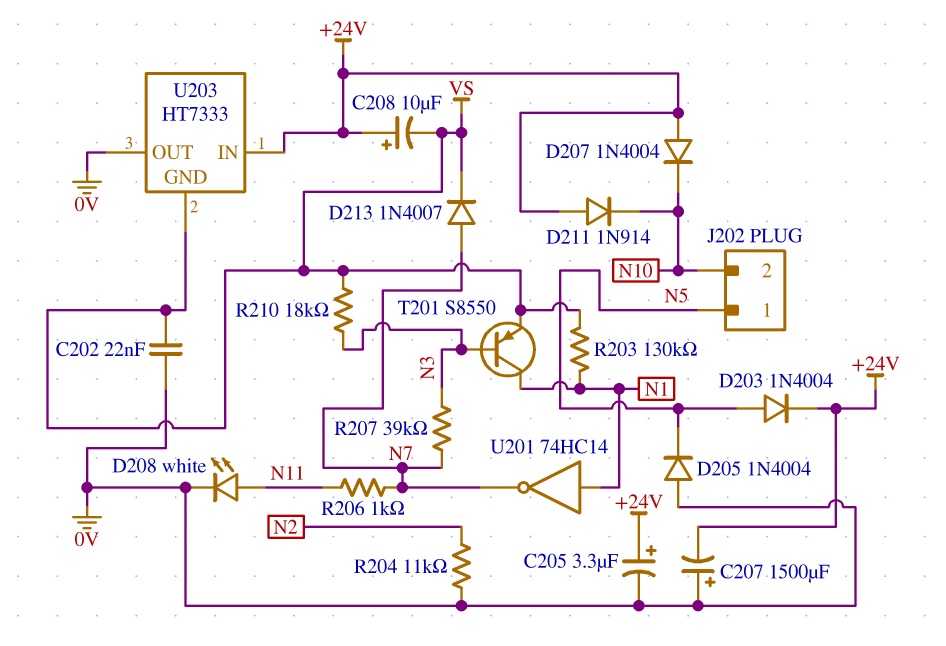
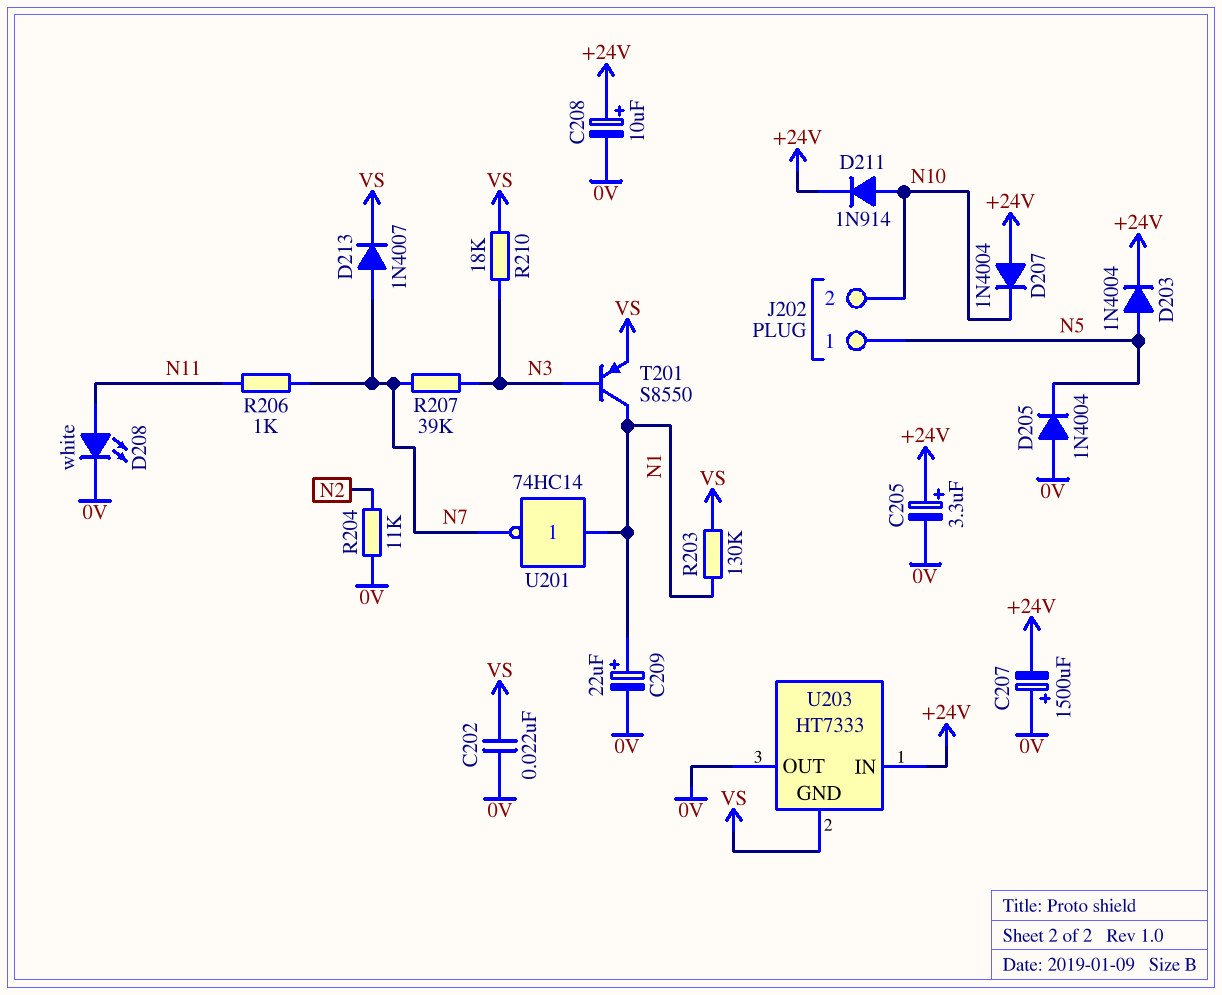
C208: 10uF (plus +24V, minus VS) -> 10uF (plus +24V, minus 0V)
C209: none -> 22uF (plus N1, minus 0V)
D211: diode 1N914 (A +24V, K N10) -> diode 1N914 (A N10, K +24V)

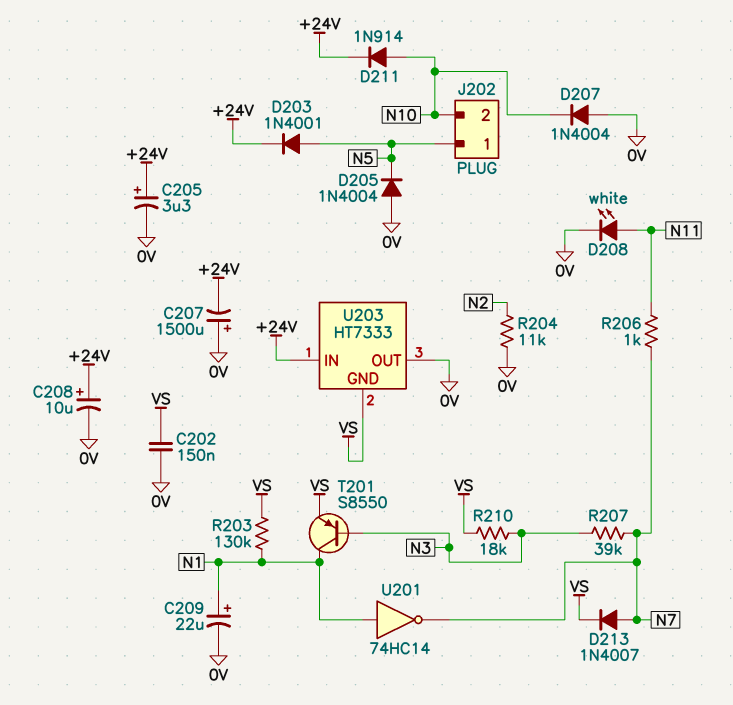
C202: 22nF (0V, VS) -> 150nF (0V, VS)
D203: diode 1N4004 (A N5, K +24V) -> diode 1N4001 (A N5, K +24V)
D207: diode 1N4004 (A +24V, K N10) -> diode 1N4004 (A 0V, K N10)

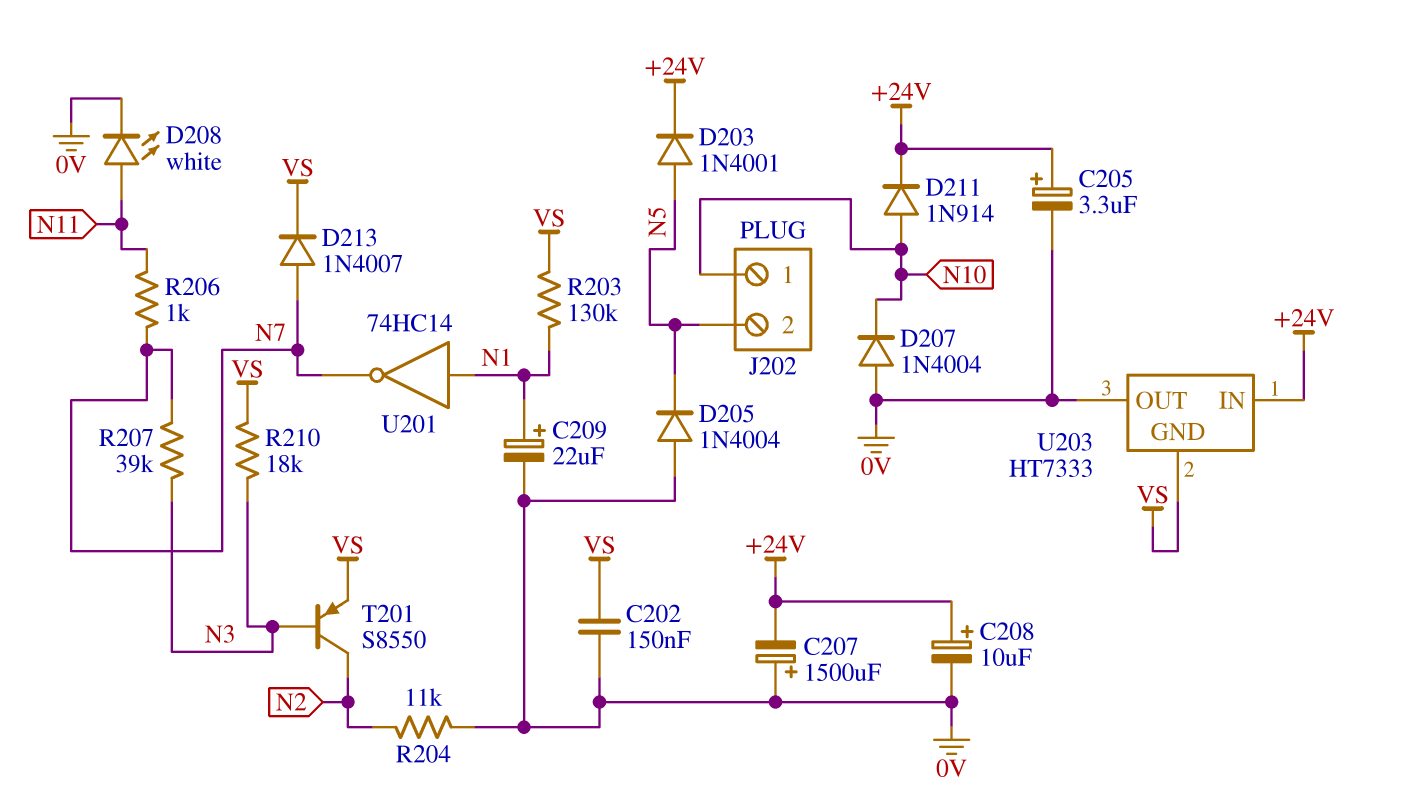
J202 pin 1: N5 -> N10
J202 pin 2: N10 -> N5
T201: PNP S8550 (B N3, C N1, E VS) -> PNP S8550 (B N3, C N2, E VS)

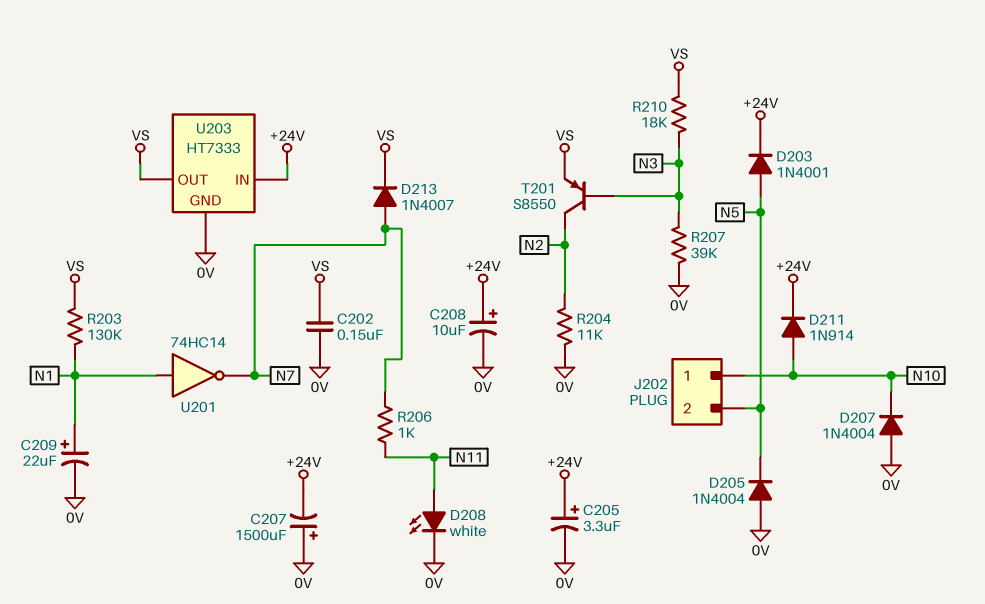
R207: 39k (N3, N7) -> 39k (0V, N3)
U203 pin GND: VS -> 0V
U203 pin OUT: 0V -> VS

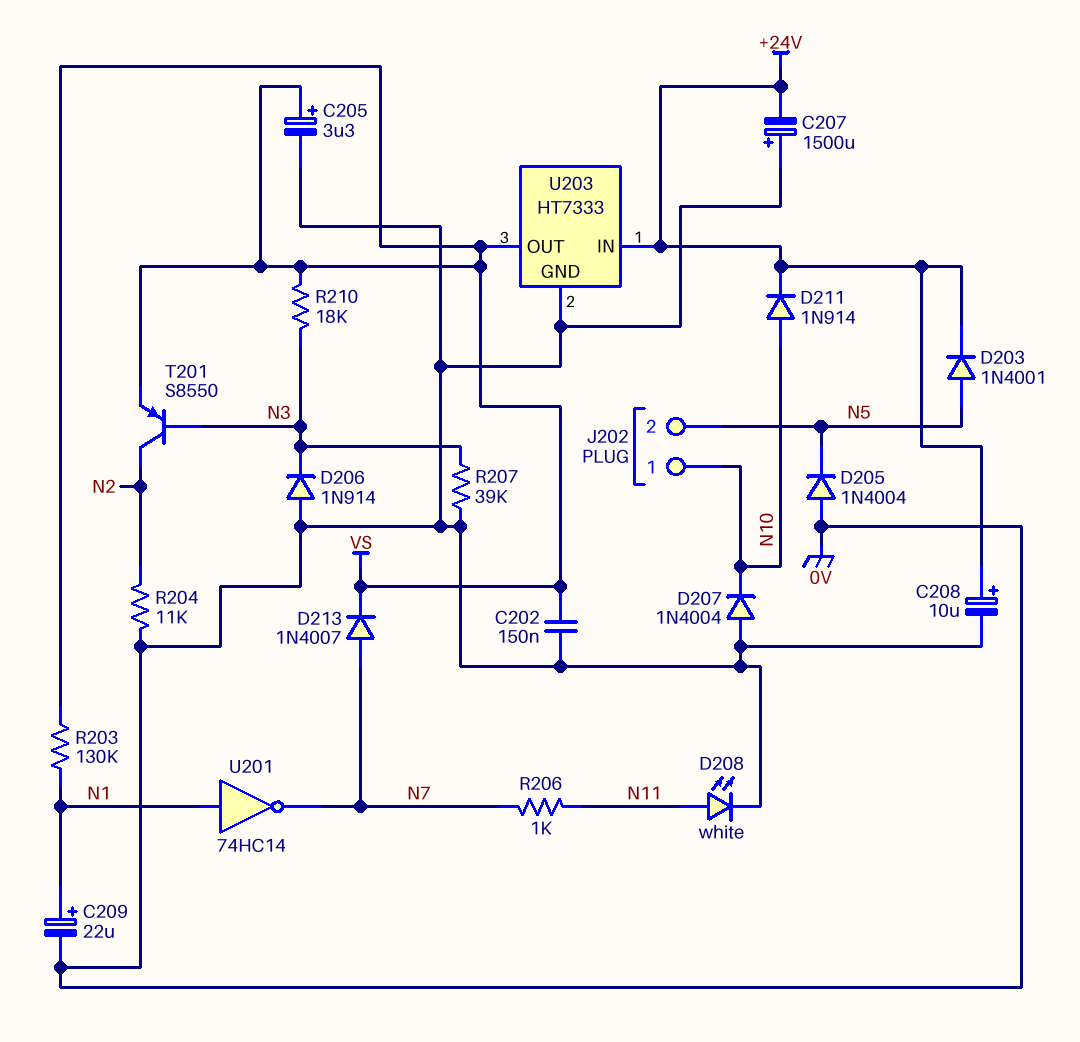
C205: 3.3uF (plus +24V, minus 0V) -> 3.3uF (plus VS, minus 0V)
D206: none -> diode 1N914 (A 0V, K N3)

